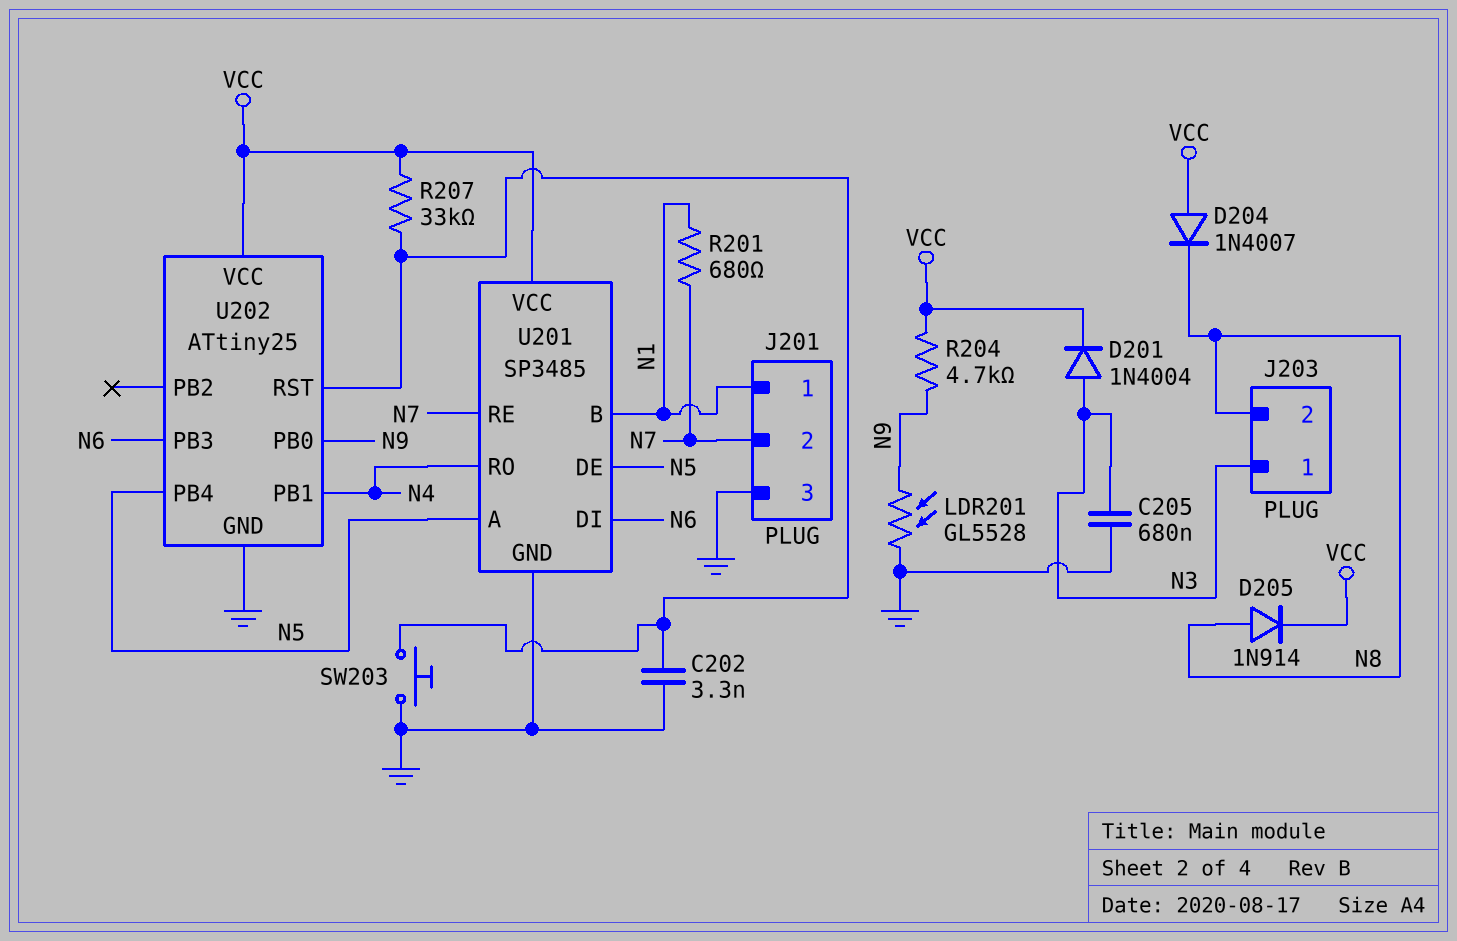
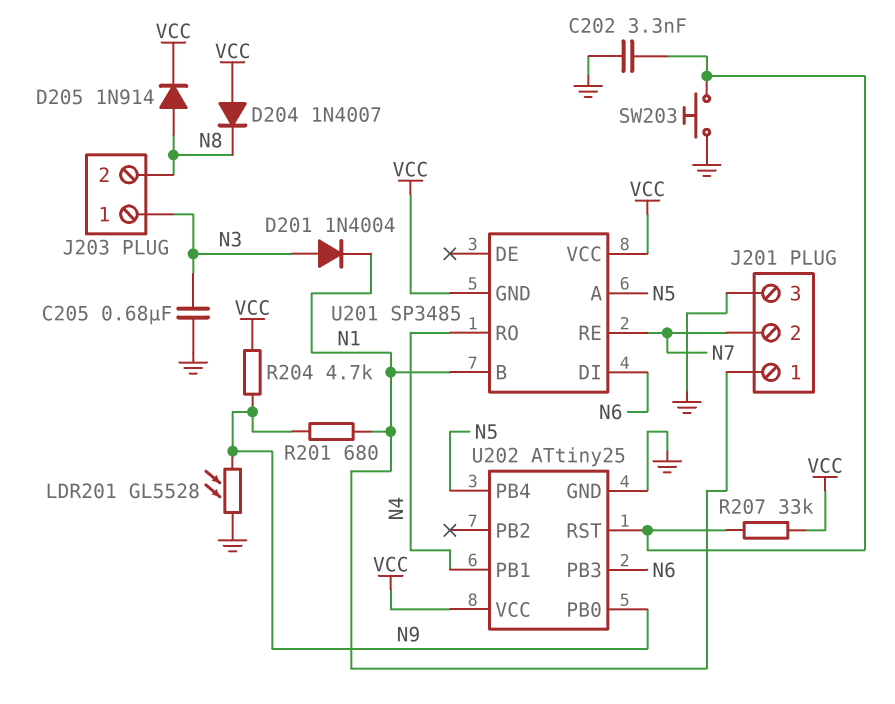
D201: diode 1N4004 (A N3, K VCC) -> diode 1N4004 (A N3, K N1)
R201: 680 (N1, N7) -> 680 (N1, N9)
U201 pin DE: N5 -> none
U201 pin GND: GND -> VCC

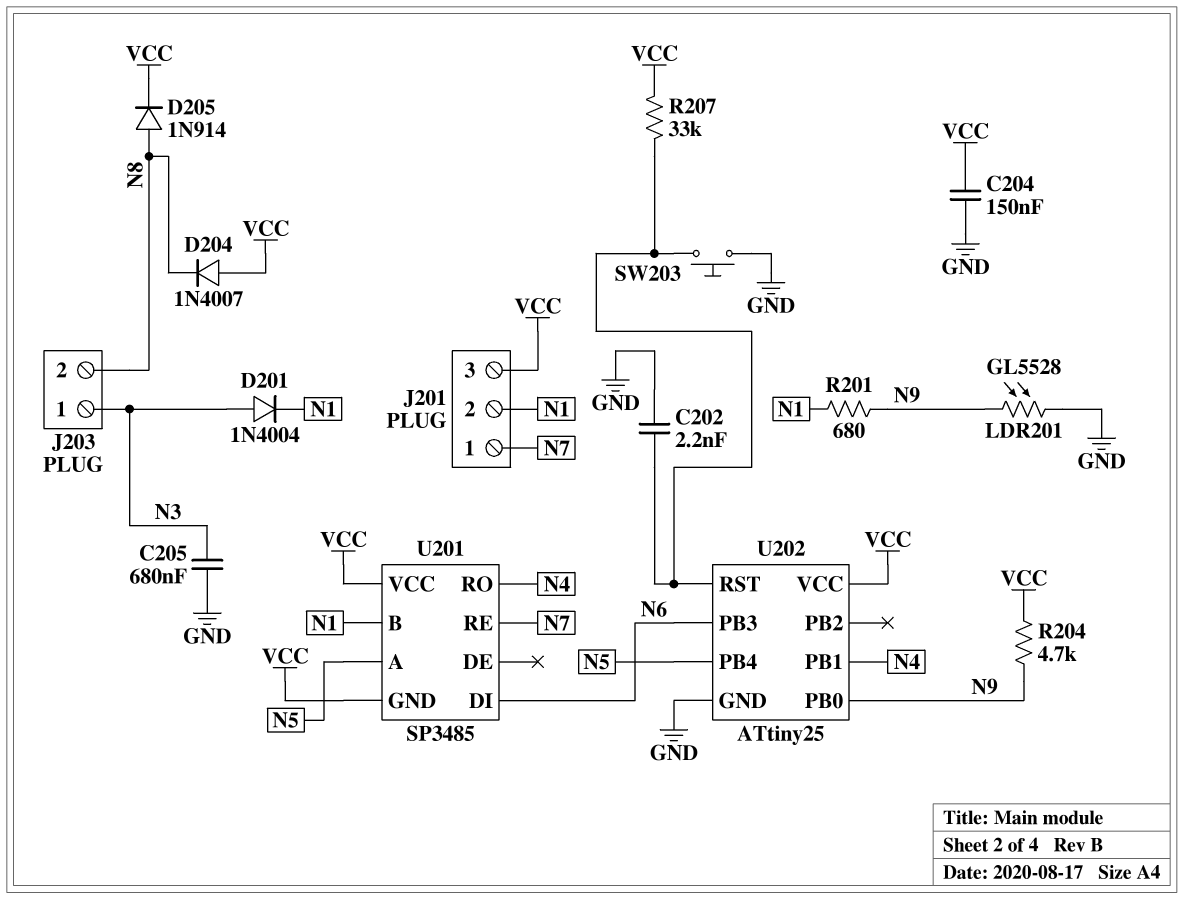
C202: 3.3nF (GND, U202/RST) -> 2.2nF (GND, U202/RST)
C204: none -> 150nF (GND, VCC)
J201 pin 1: N1 -> N7
J201 pin 2: N7 -> N1
J201 pin 3: GND -> VCC

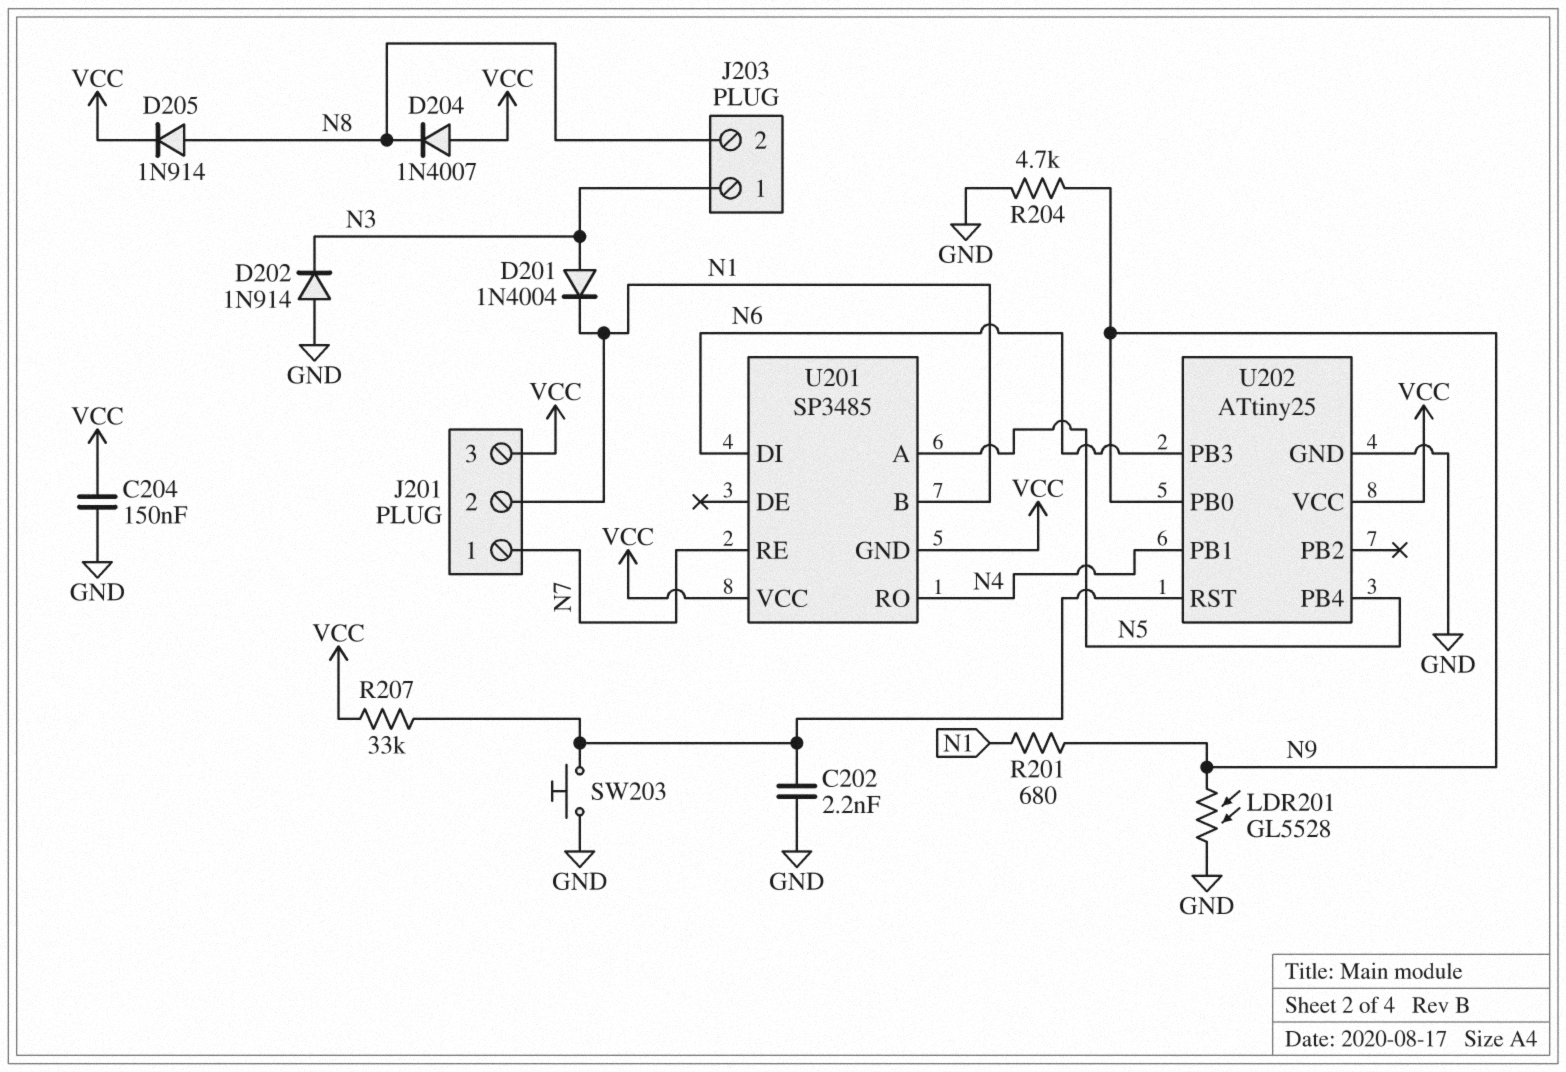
C205: 680nF (GND, N3) -> none
D202: none -> diode 1N914 (A GND, K N3)
R204: 4.7k (N9, VCC) -> 4.7k (GND, N9)

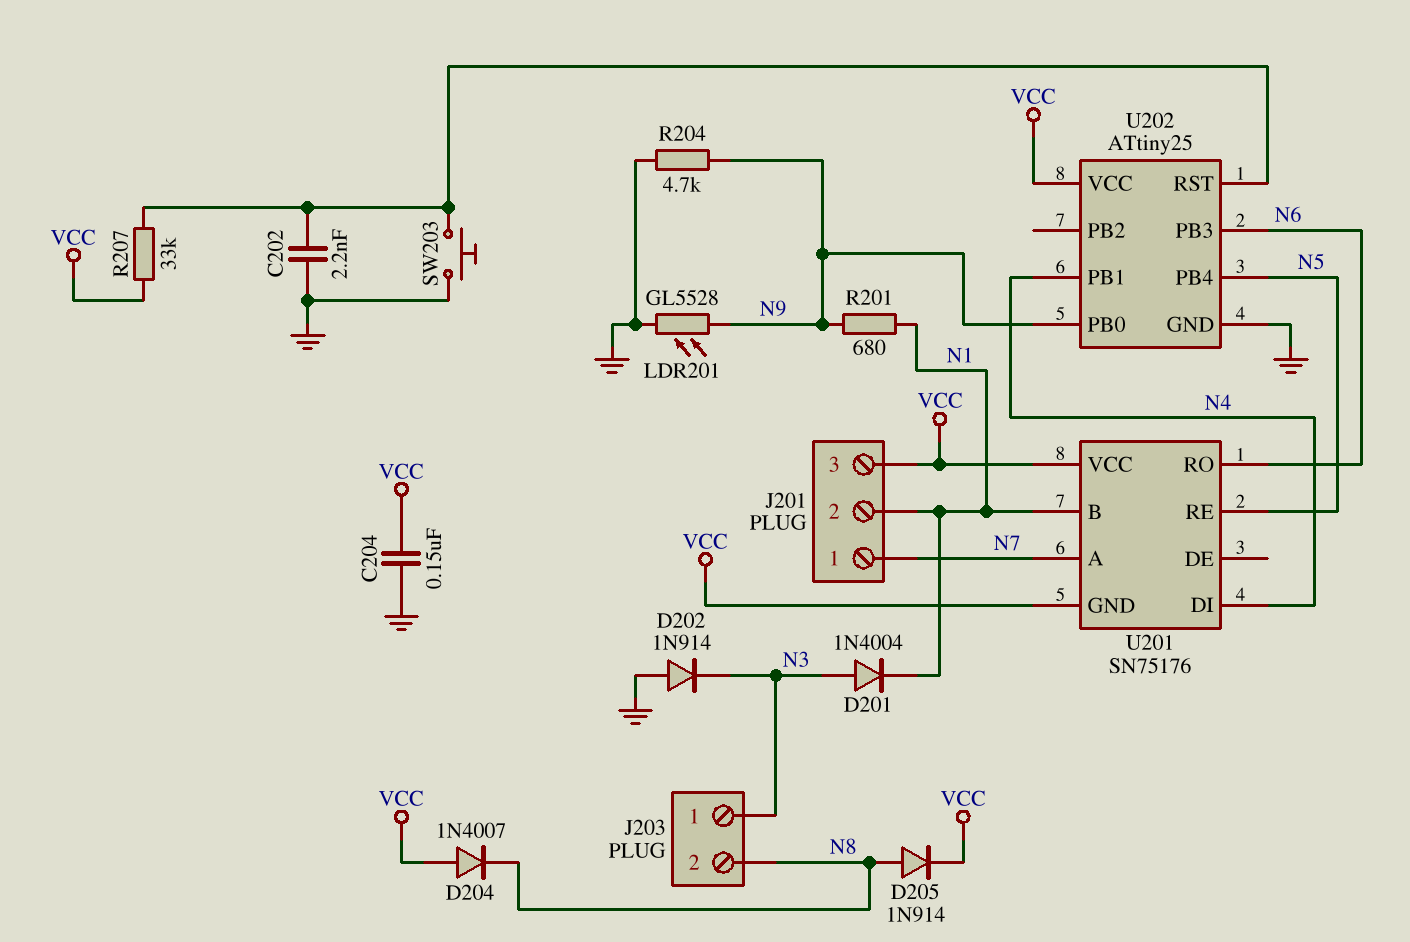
U201: SP3485 -> SN75176
U201 pin A: N5 -> N7
U201 pin DI: N6 -> N4
U201 pin RE: N7 -> N5
U201 pin RO: N4 -> N6

